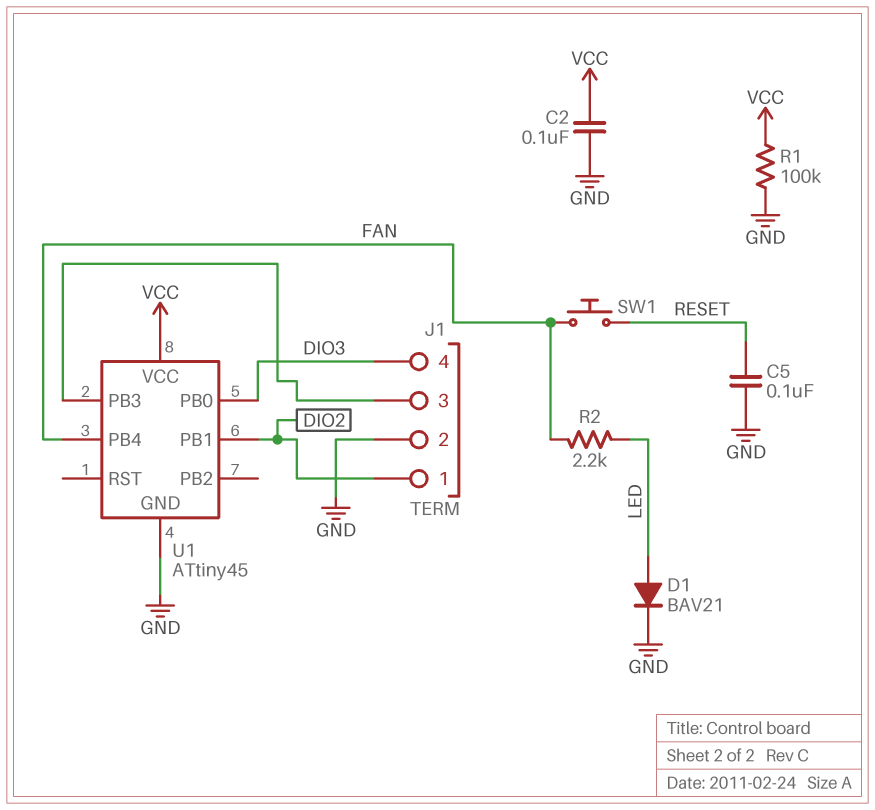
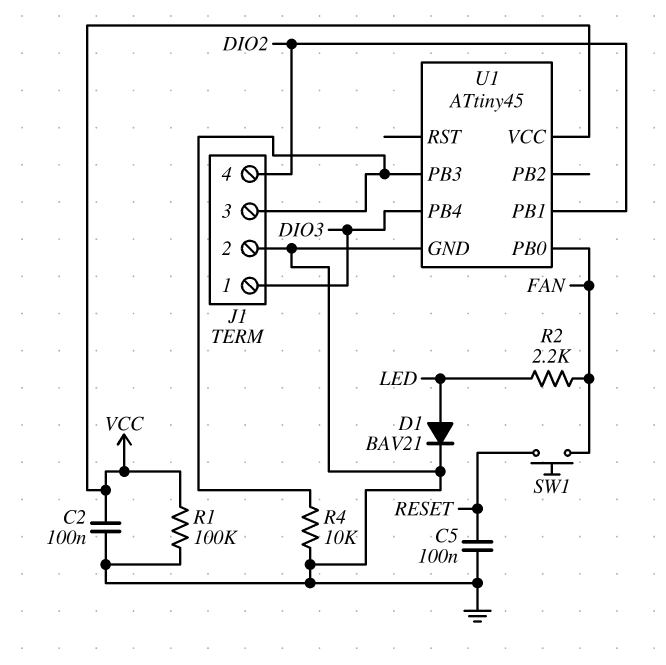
J1 pin 1: DIO2 -> DIO3
J1 pin 4: DIO3 -> DIO2
R4: none -> 10k (GND, J1/3)
U1 pin PB0: DIO3 -> FAN
U1 pin PB4: FAN -> DIO3

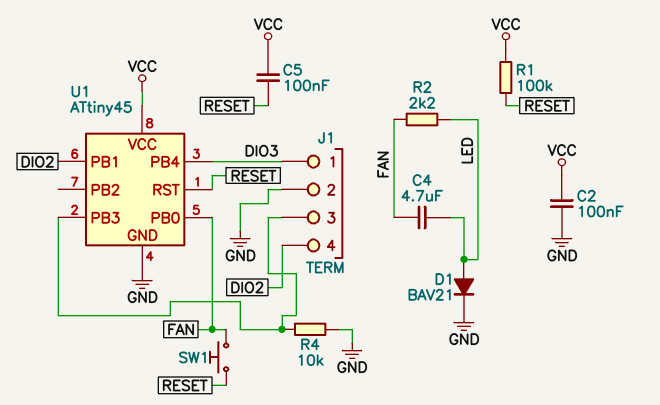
C4: none -> 4.7uF (FAN, LED)
C5: 100nF (GND, RESET) -> 100nF (RESET, VCC)
R1: 100k (GND, VCC) -> 100k (RESET, VCC)
U1 pin RST: none -> RESET

